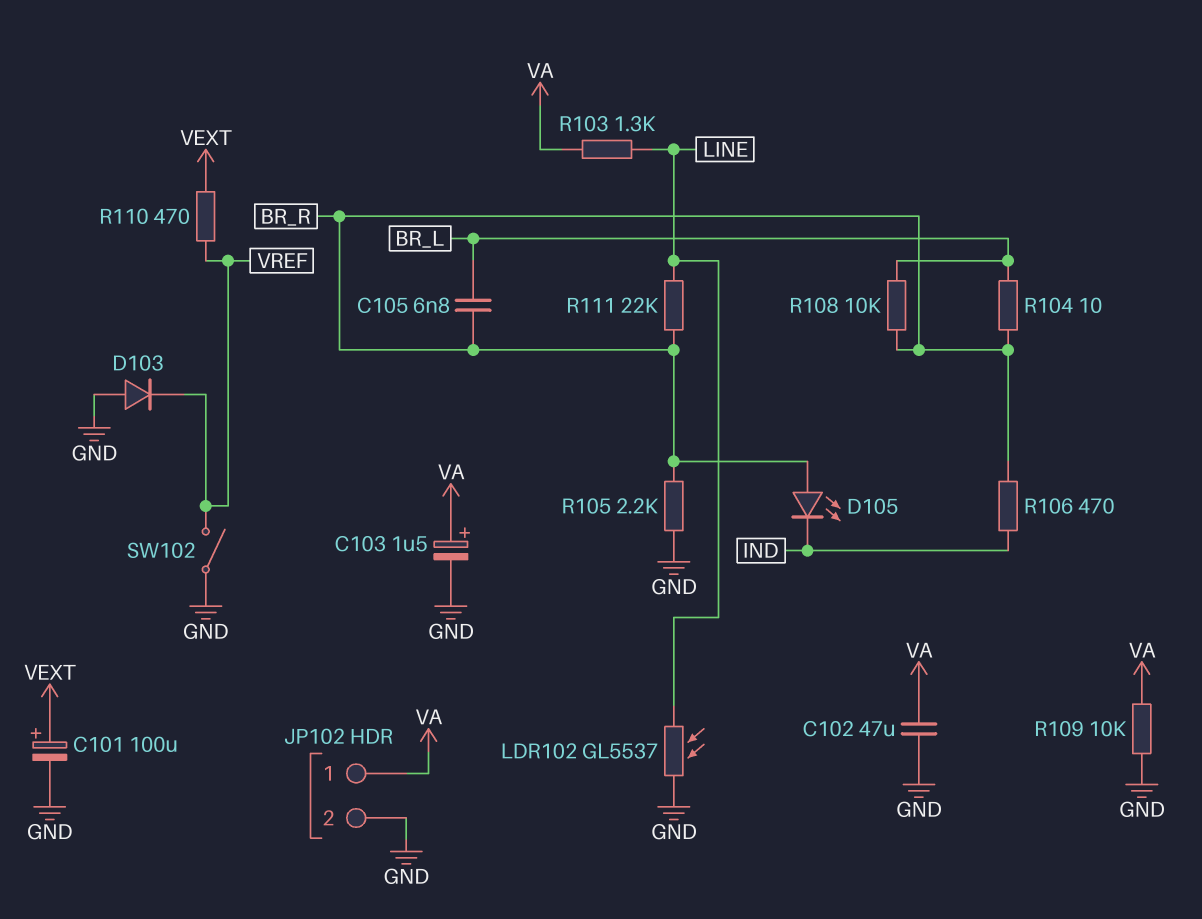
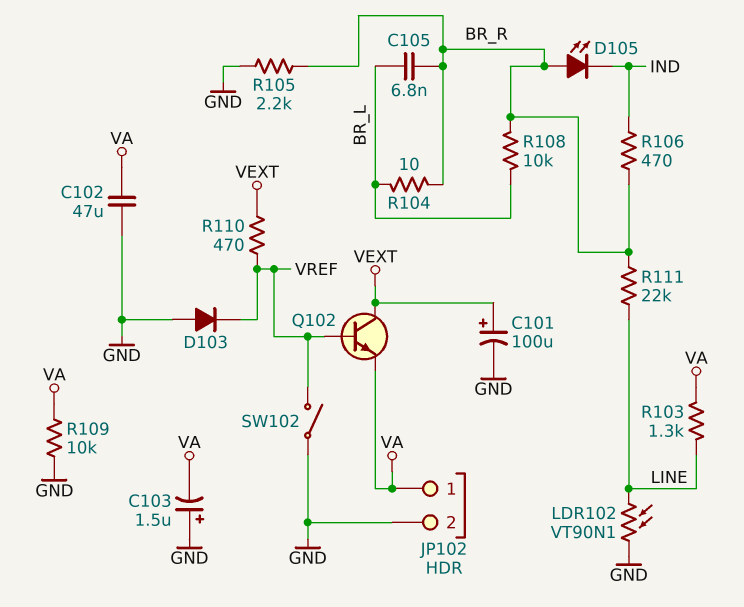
C103: 1.5uF (plus VA, minus GND) -> 1.5uF (plus GND, minus VA)
LDR102: GL5537 (GND, LINE) -> VT90N1 (GND, LINE)
Q102: none -> NPN (B VREF, C VEXT, E VA)

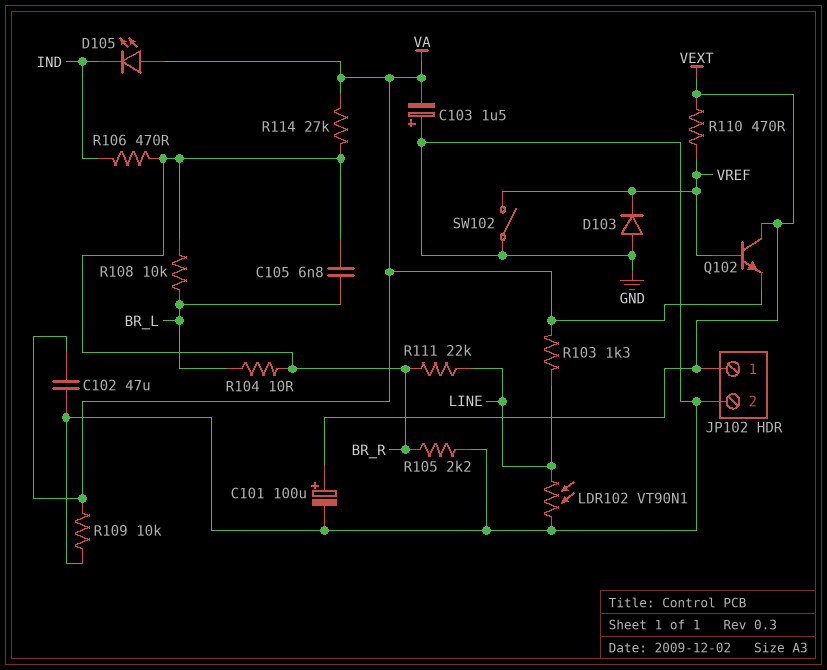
D105: LED (A BR_R, K IND) -> LED (A VA, K IND)
JP102 pin 1: VA -> VEXT
R114: none -> 27k (BR_R, VA)

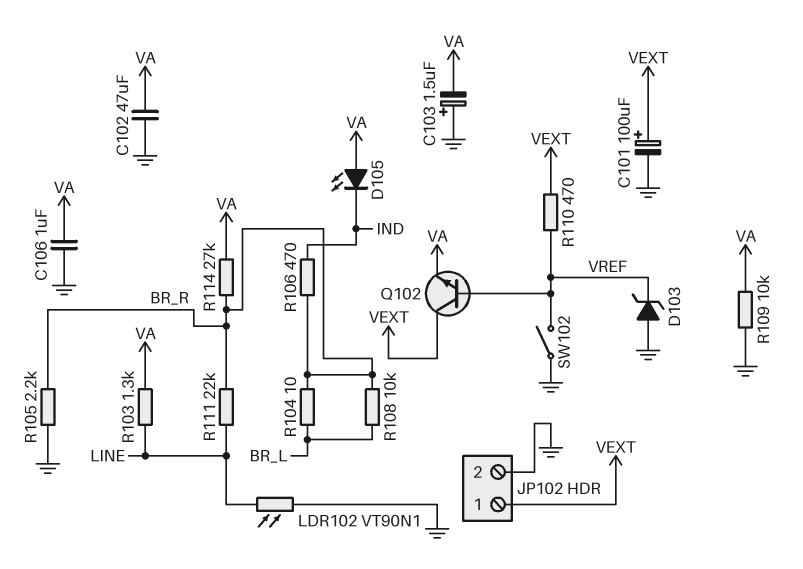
C105: 6.8nF (BR_L, BR_R) -> none
C106: none -> 1uF (GND, VA)
D103: diode (A GND, K VREF) -> zener (A GND, K VREF)

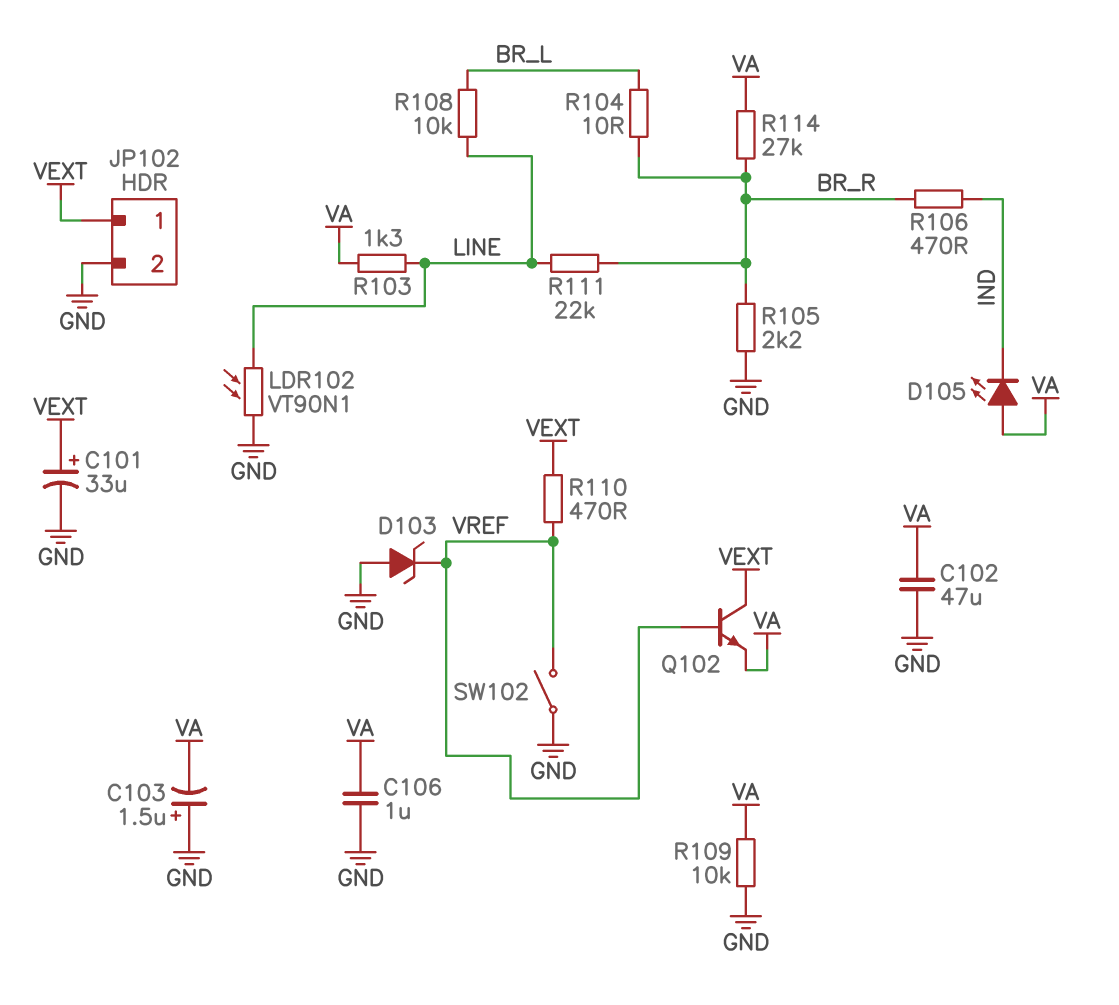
C101: 100uF (plus VEXT, minus GND) -> 33uF (plus VEXT, minus GND)
R108: 10k (BR_L, BR_R) -> 10k (BR_L, LINE)

